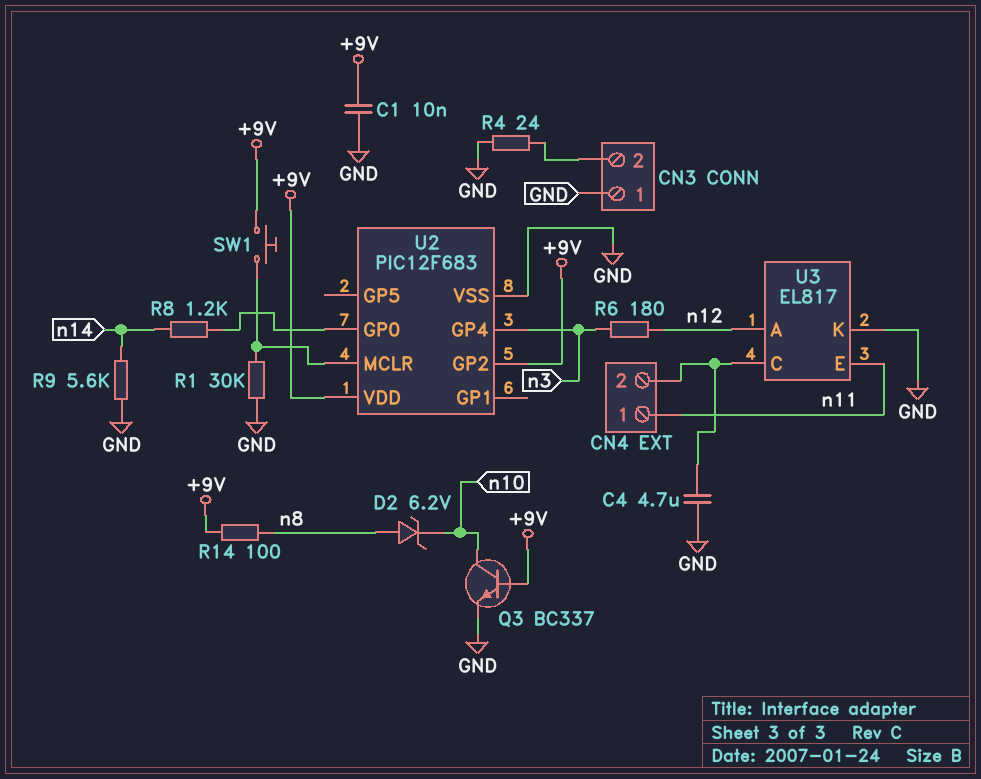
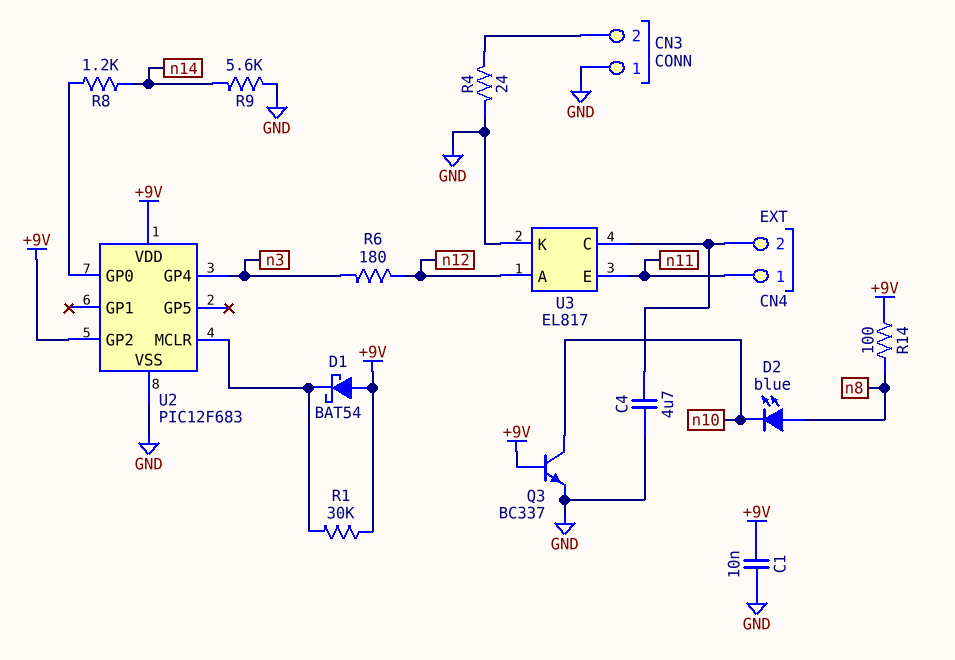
D1: none -> schottky BAT54 (A +9V, K U2/MCLR)
D2: zener 6.2V (A n8, K n10) -> LED blue (A n8, K n10)
R1: 30k (GND, U2/MCLR) -> 30k (+9V, U2/MCLR)
SW1: button (+9V, U2/MCLR) -> none

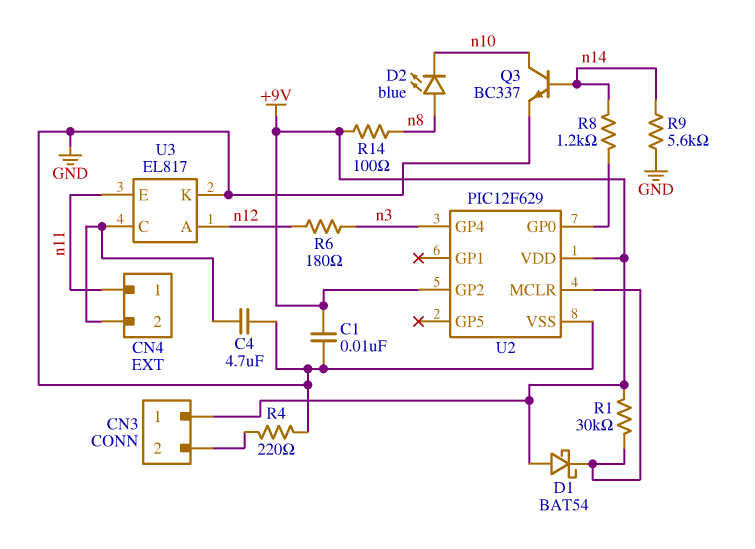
CN3 pin 1: GND -> +9V
Q3: NPN BC337 (B +9V, C n10, E GND) -> NPN BC337 (B n14, C n10, E GND)
R4: 24 (CN3/2, GND) -> 220 (CN3/2, GND)
U2: PIC12F683 -> PIC12F629

